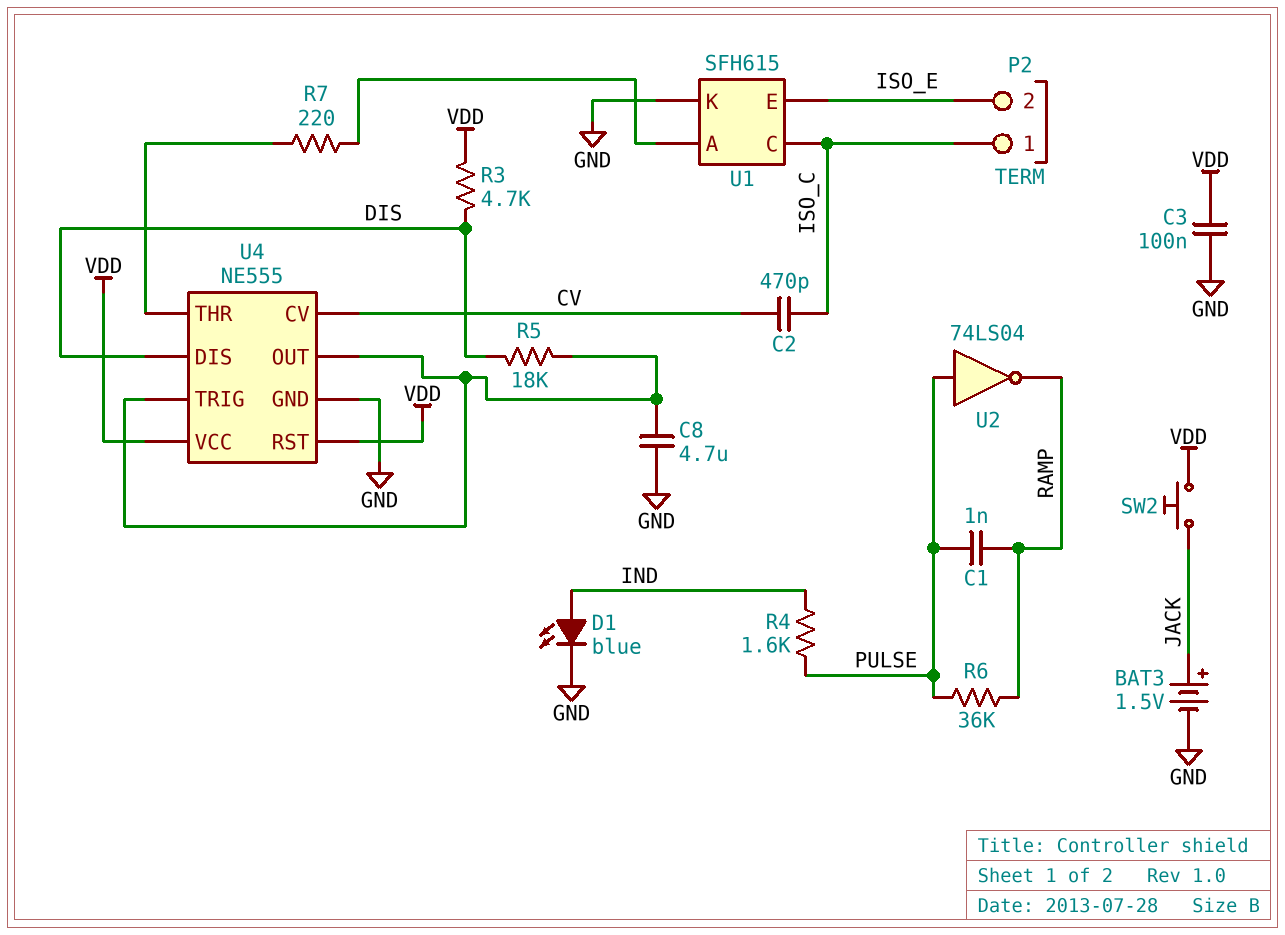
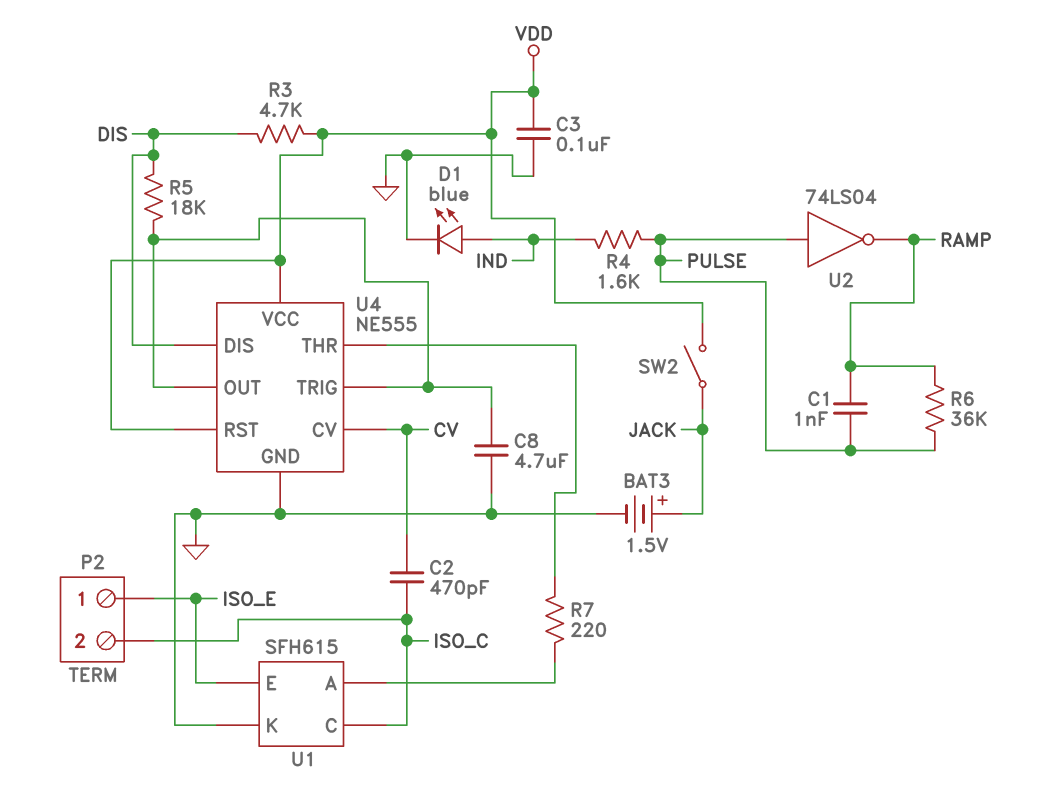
P2 pin 1: ISO_C -> ISO_E
P2 pin 2: ISO_E -> ISO_C
SW2: button (JACK, VDD) -> switch (JACK, VDD)

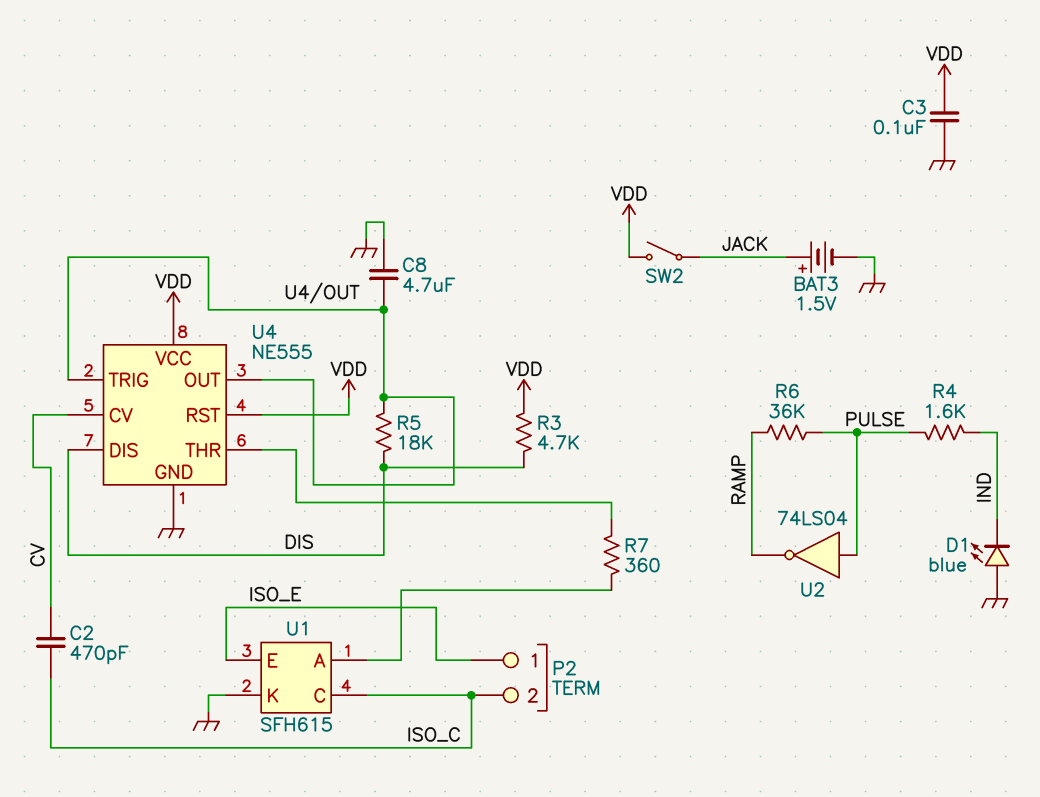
C1: 1nF (PULSE, RAMP) -> none
D1: LED blue (A IND, K GND) -> LED blue (A GND, K IND)
R7: 220 (U1/A, U4/THR) -> 360 (U1/A, U4/THR)

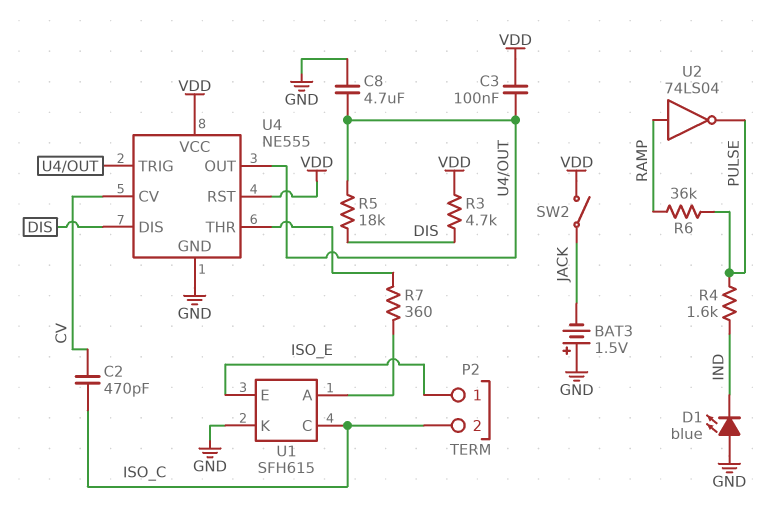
BAT3: 1.5V (plus JACK, minus GND) -> 1.5V (plus GND, minus JACK)
C3: 100nF (GND, VDD) -> 100nF (U4/OUT, VDD)
U2: NOT 74LS04 (in PULSE, out RAMP) -> NOT 74LS04 (in RAMP, out PULSE)

